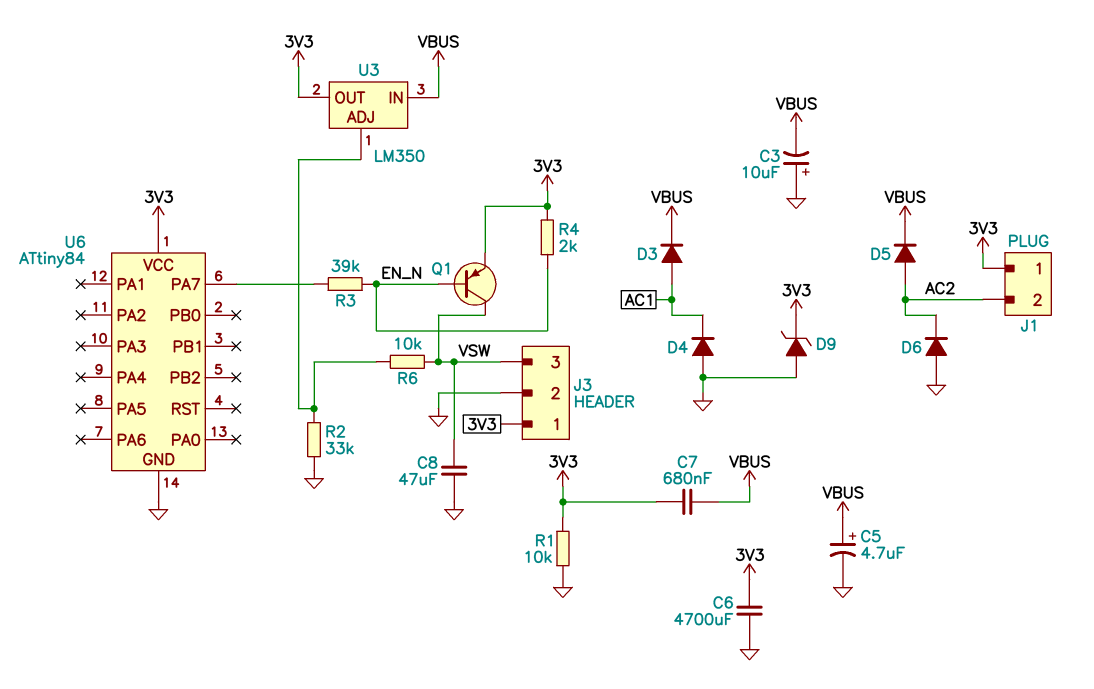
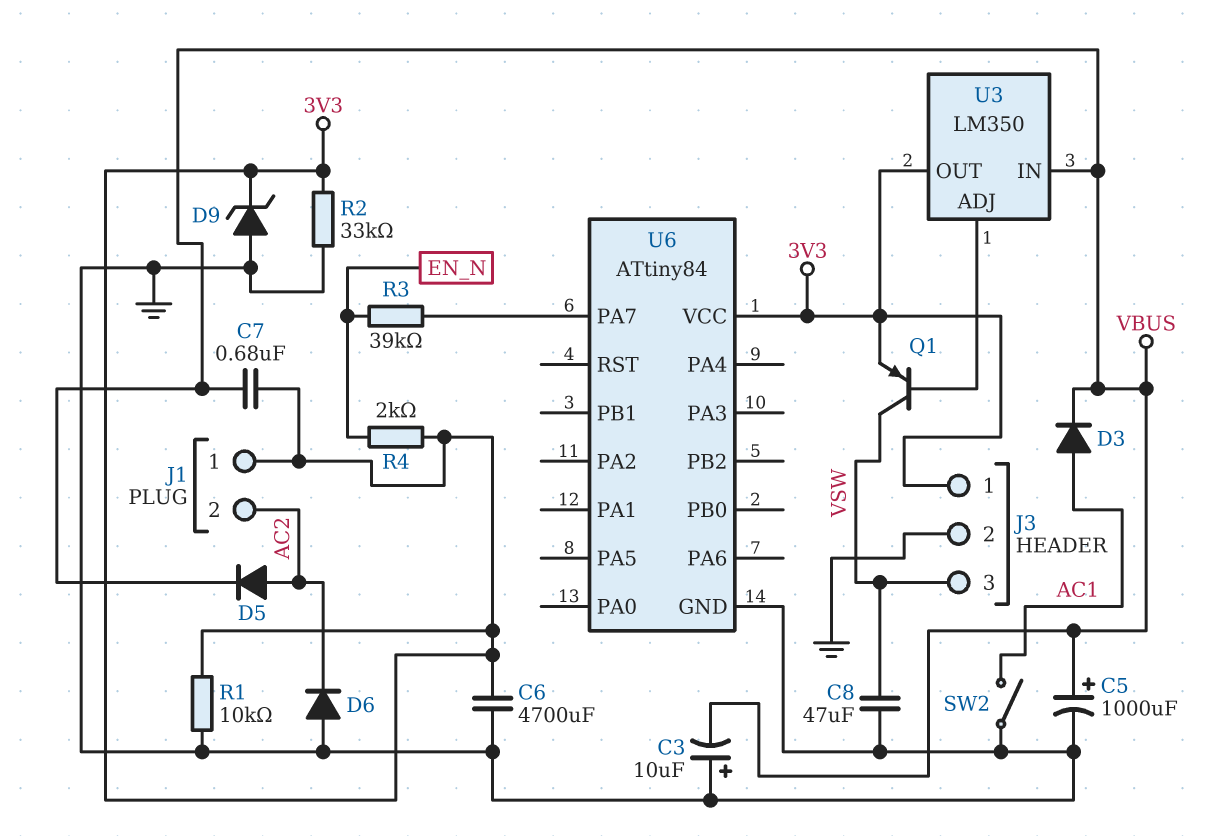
C5: 4.7uF (plus VBUS, minus GND) -> 1000uF (plus VBUS, minus GND)
D4: diode (A GND, K AC1) -> none
Q1: PNP (B EN_N, C VSW, E 3V3) -> PNP (B U3/ADJ, C VSW, E 3V3)
R2: 33k (GND, U3/ADJ) -> 33k (3V3, GND)
R6: 10k (U3/ADJ, VSW) -> none
SW2: none -> switch (AC1, GND)

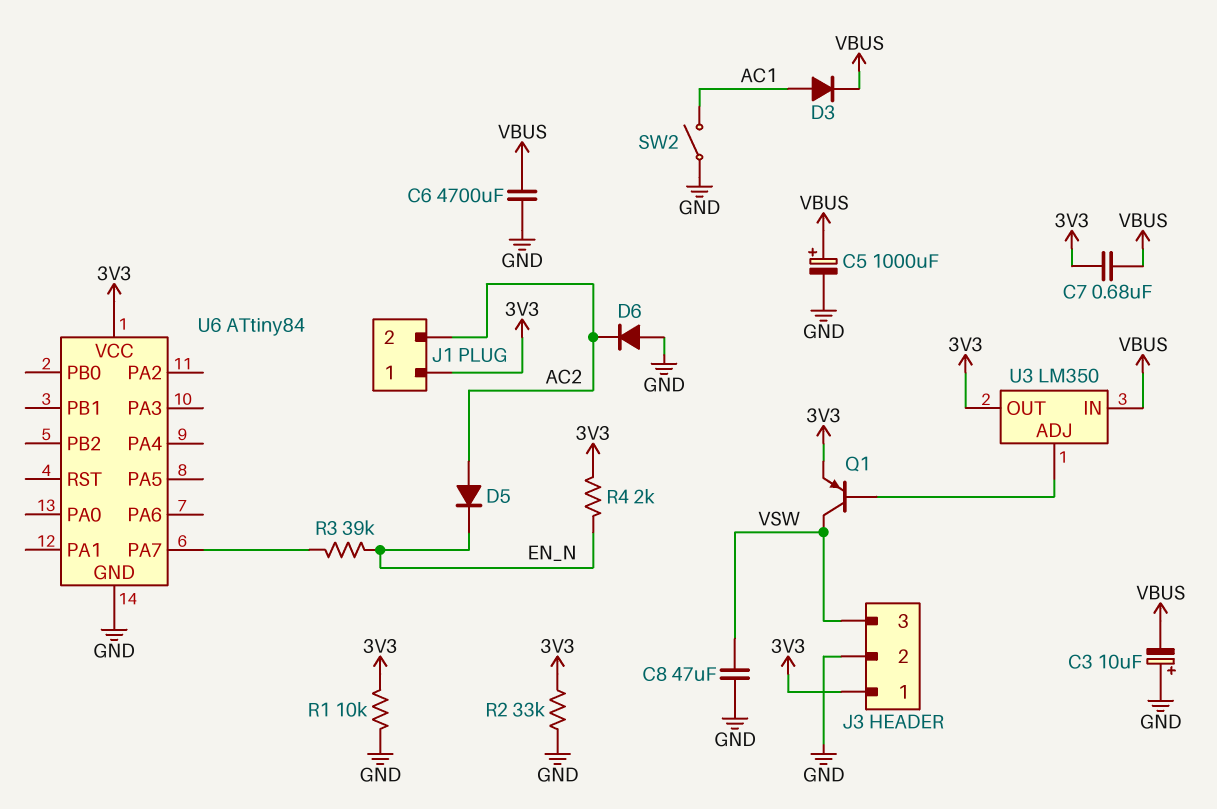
C6: 4700uF (3V3, GND) -> 4700uF (GND, VBUS)
D5: diode (A AC2, K VBUS) -> diode (A AC2, K EN_N)
D9: zener (A GND, K 3V3) -> none

